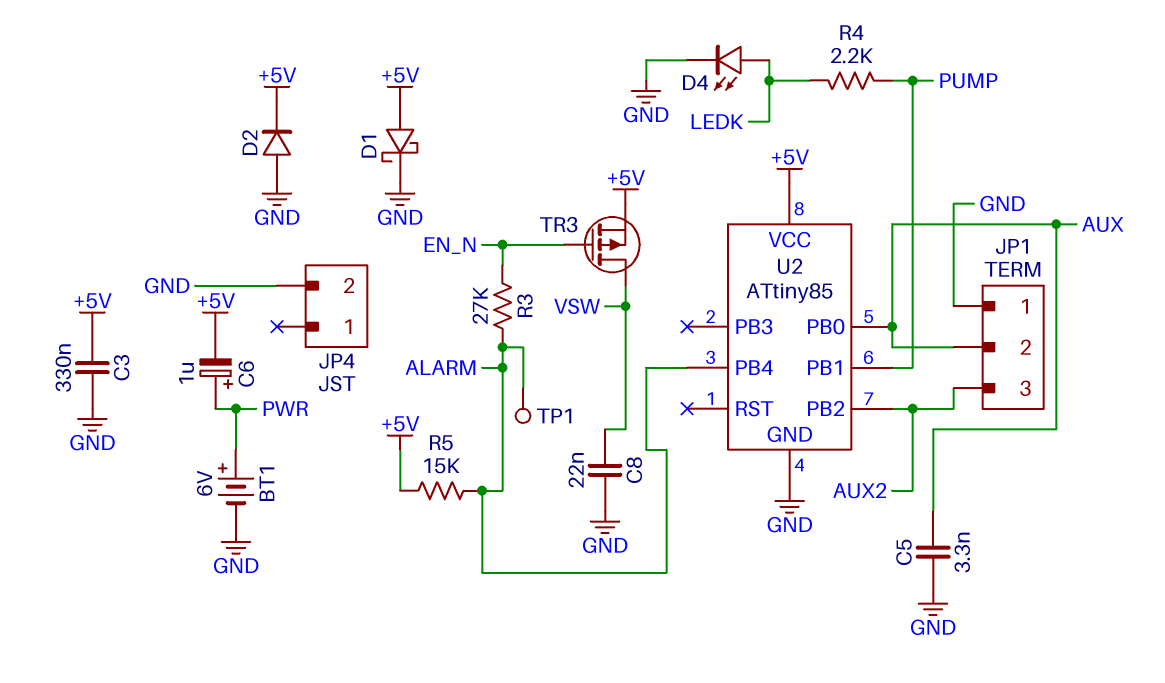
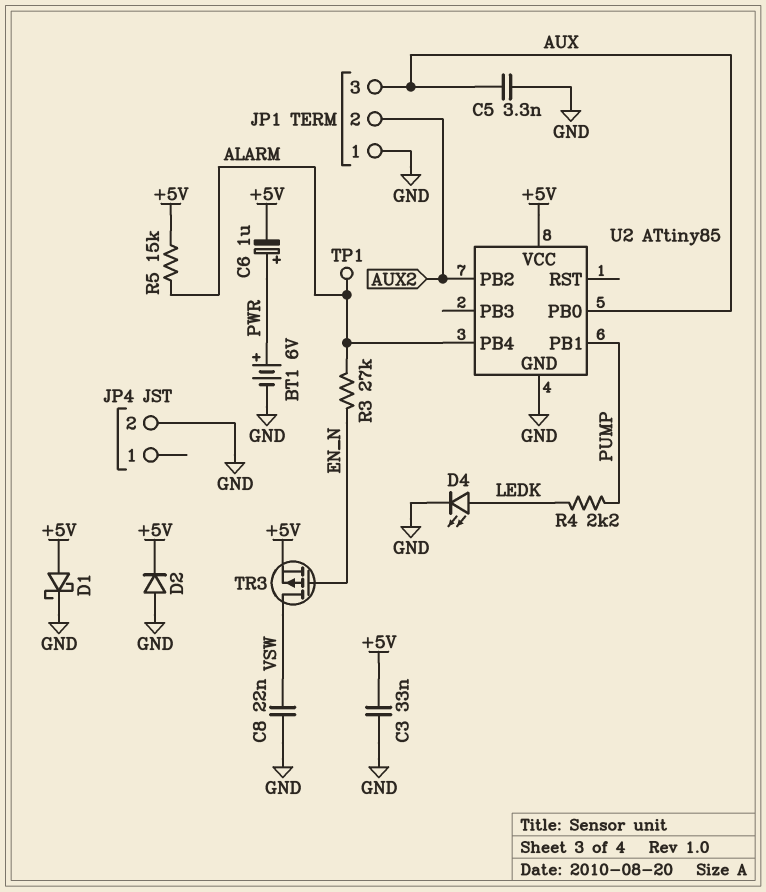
C3: 330nF (+5V, GND) -> 33nF (+5V, GND)
JP1 pin 2: AUX -> AUX2
JP1 pin 3: AUX2 -> AUX

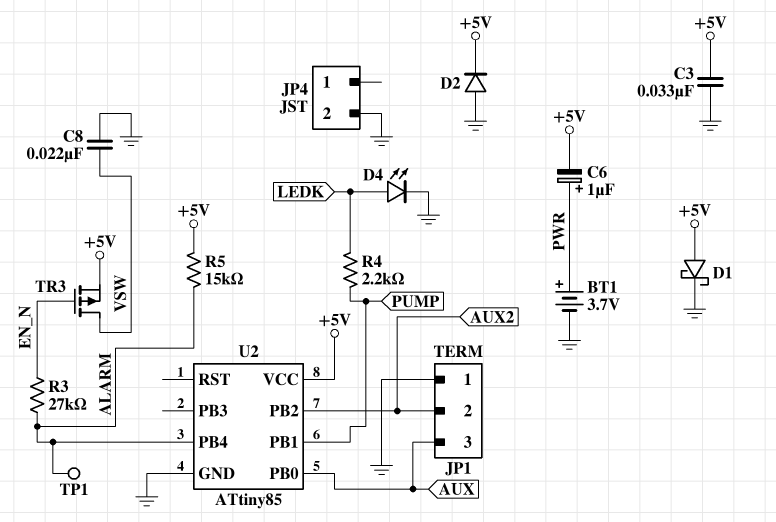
BT1: 6V (plus PWR, minus GND) -> 3.7V (plus PWR, minus GND)
C5: 3.3nF (AUX, GND) -> none

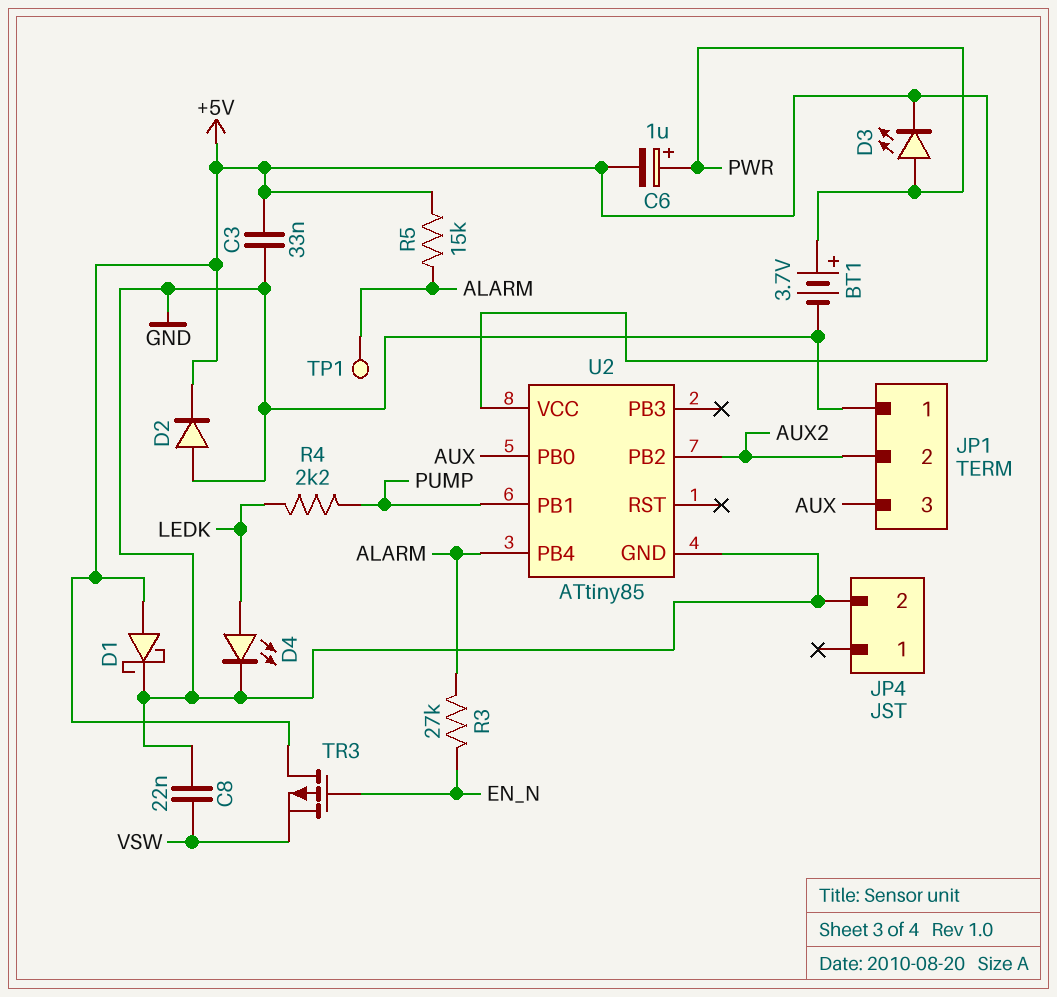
D3: none -> LED (A PWR, K +5V)
TR3: PMOS (G EN_N, D VSW, S +5V) -> PMOS (G EN_N, D +5V, S VSW)

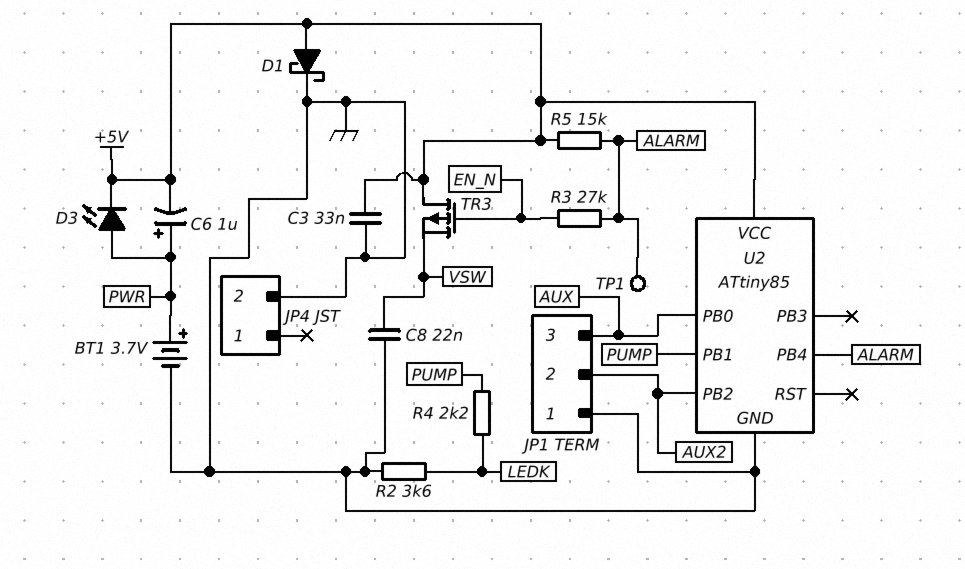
D2: diode (A GND, K +5V) -> none
D4: LED (A LEDK, K GND) -> none
R2: none -> 3.6k (GND, LEDK)

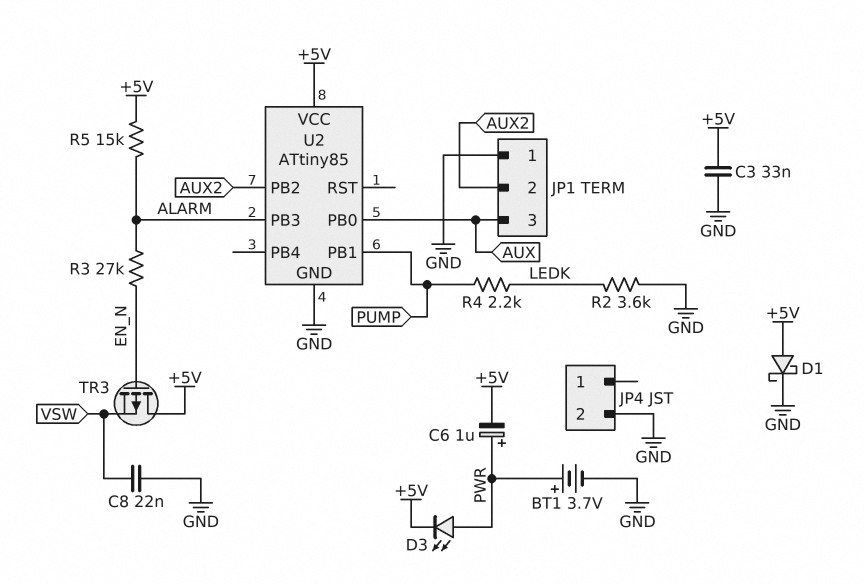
TP1: test point (ALARM) -> none
U2 pin PB3: none -> ALARM
U2 pin PB4: ALARM -> none

